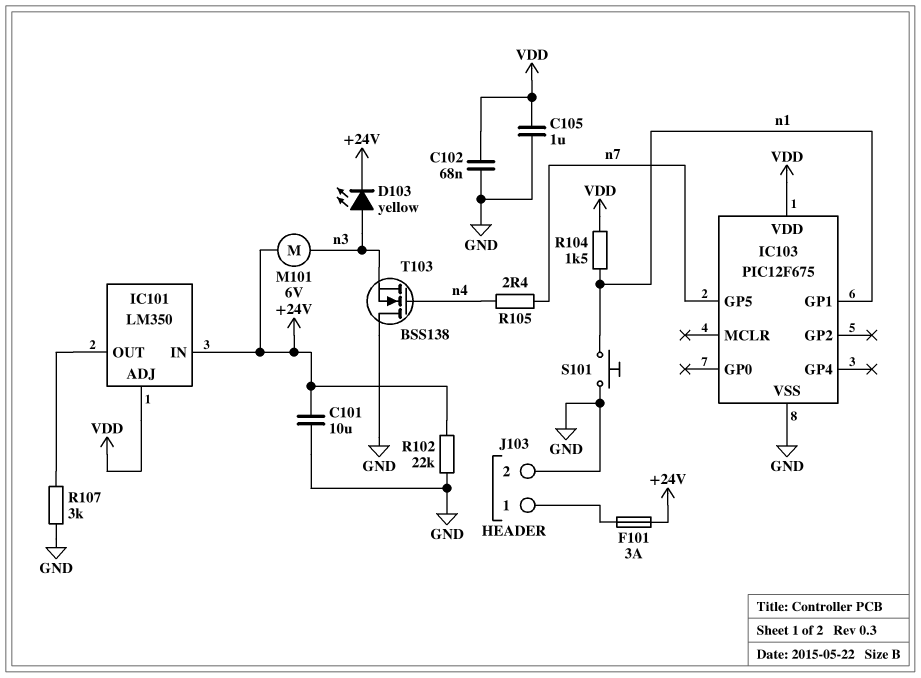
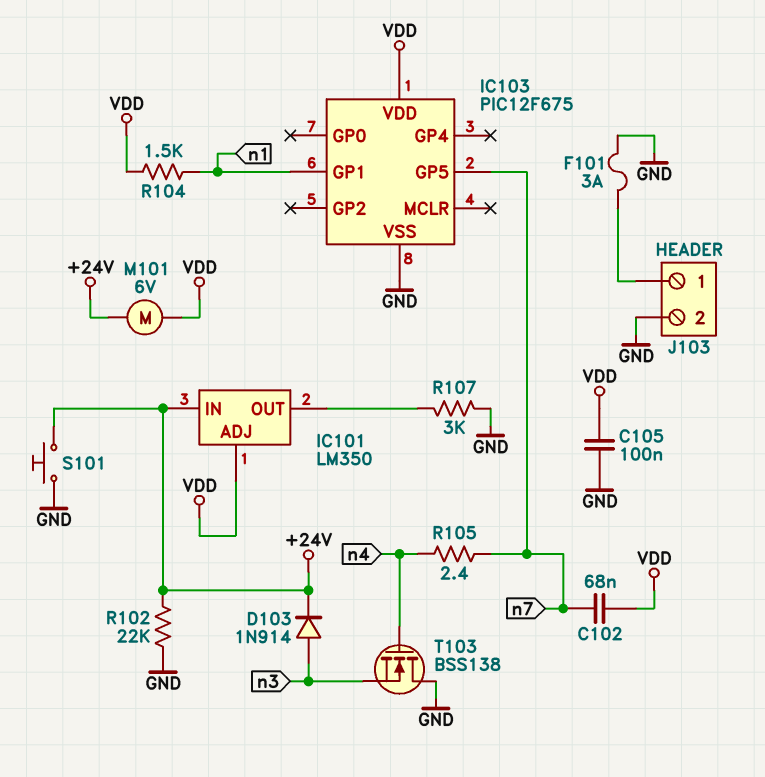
C101: 10uF (+24V, GND) -> none
C102: 68nF (GND, VDD) -> 68nF (VDD, n7)
C105: 1uF (GND, VDD) -> 100nF (GND, VDD)
D103: LED yellow (A n3, K +24V) -> diode 1N914 (A n3, K +24V)
F101: 3A (+24V, J103/1) -> 3A (GND, J103/1)
M101: motor 6V (+24V, n3) -> motor 6V (+24V, VDD)
S101: button (GND, n1) -> button (+24V, GND)

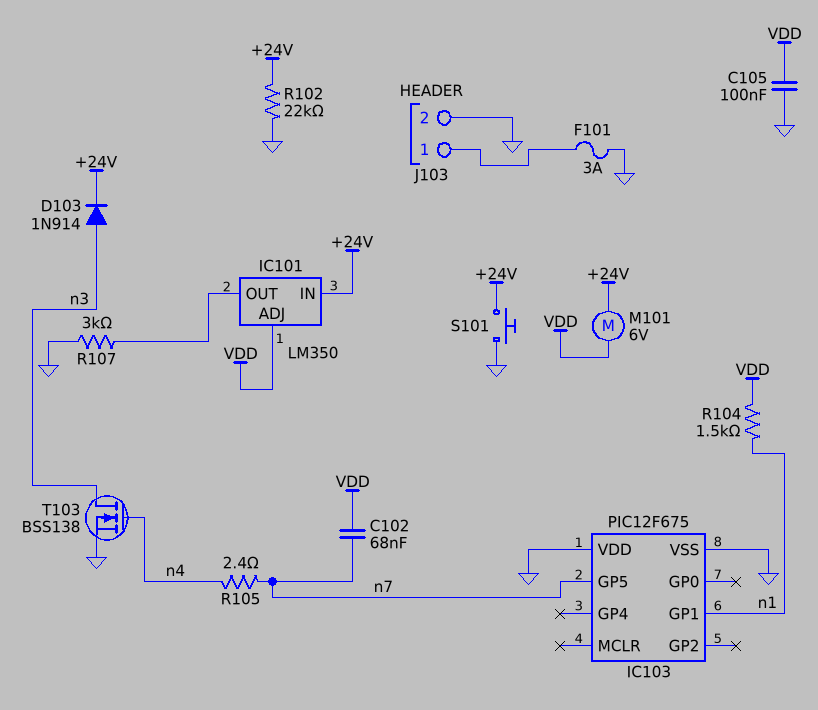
IC103 pin VDD: VDD -> GND
T103: NMOS BSS138 (G n4, D GND, S n3) -> NMOS BSS138 (G n4, D n3, S GND)

